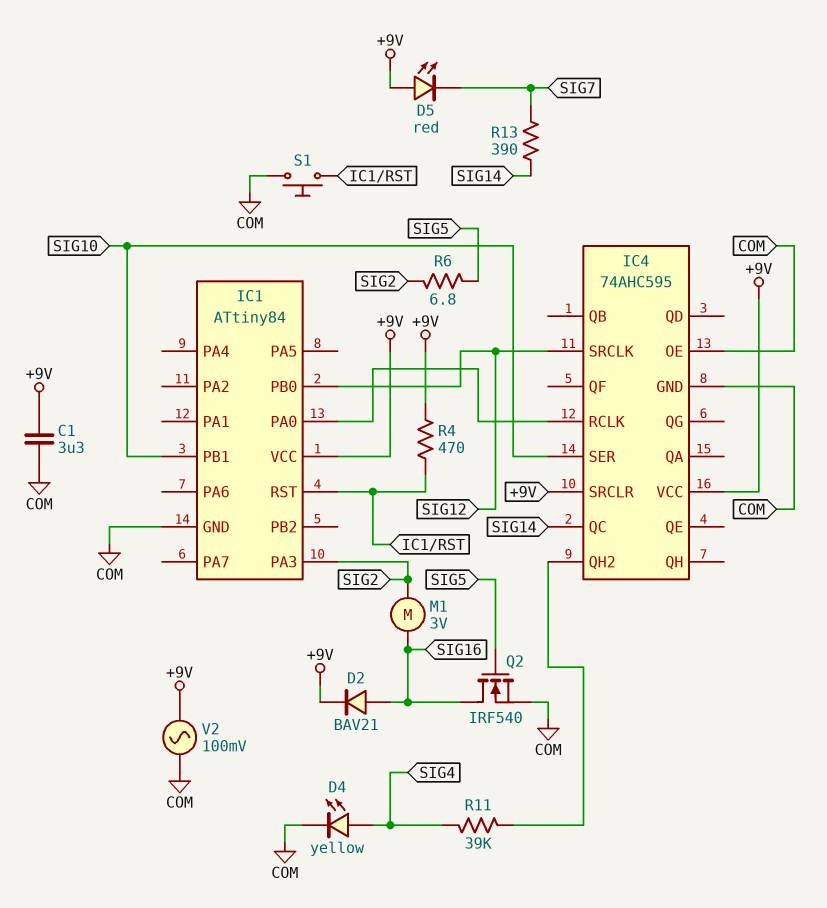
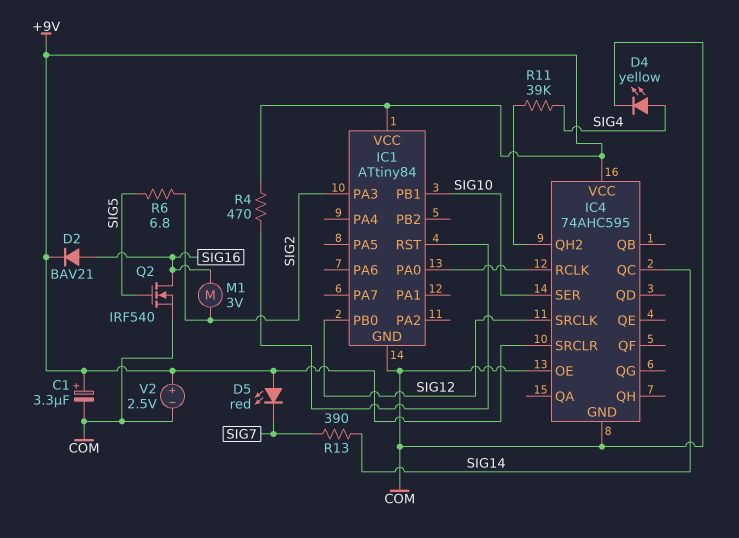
C1: 3.3uF (+9V, COM) -> 3.3uF (plus +9V, minus COM)
S1: button (COM, IC1/RST) -> none
V2: AC 100mV (+9V, COM) -> 2.5V (plus +9V, minus COM)

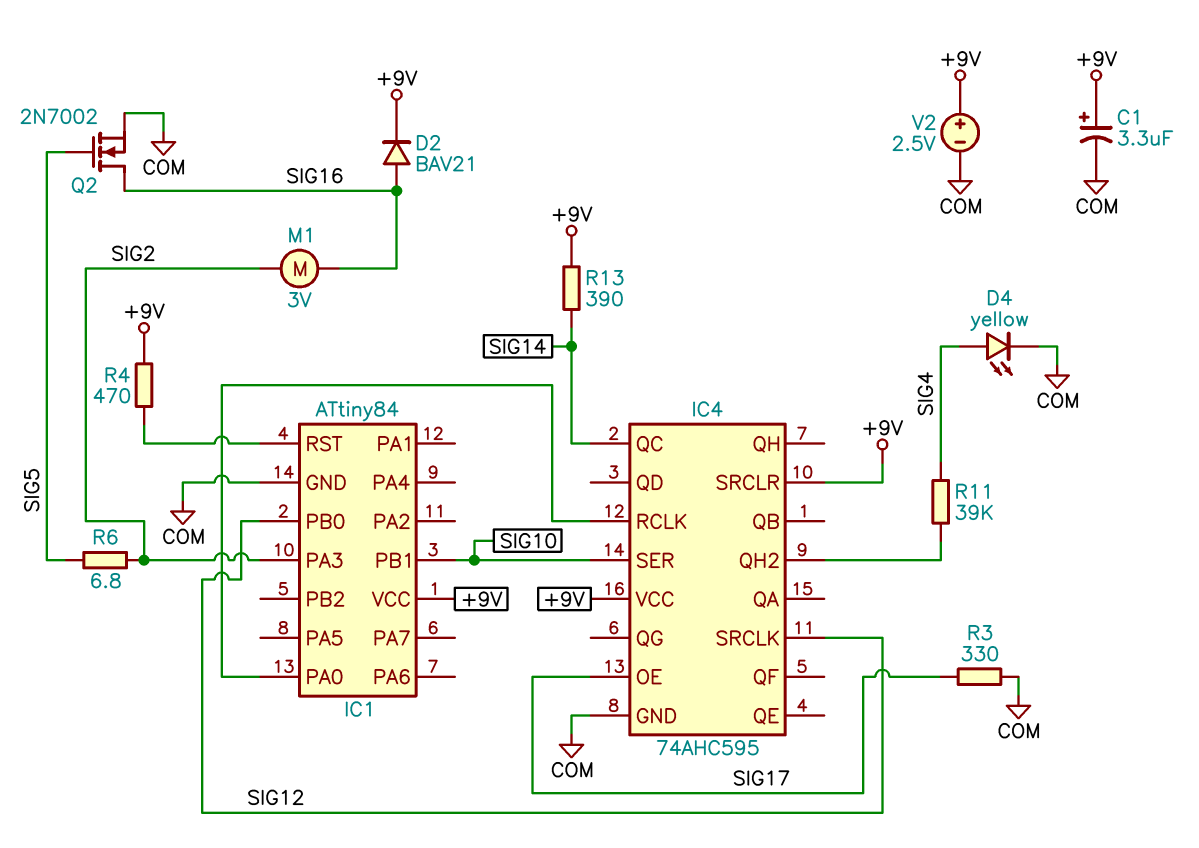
D5: LED red (A +9V, K SIG7) -> none
IC4 pin OE: COM -> SIG17
Q2: NMOS IRF540 (G SIG5, D SIG16, S COM) -> NMOS 2N7002 (G SIG5, D SIG16, S COM)
R3: none -> 330 (COM, SIG17)
R13: 390 (SIG7, SIG14) -> 390 (+9V, SIG14)

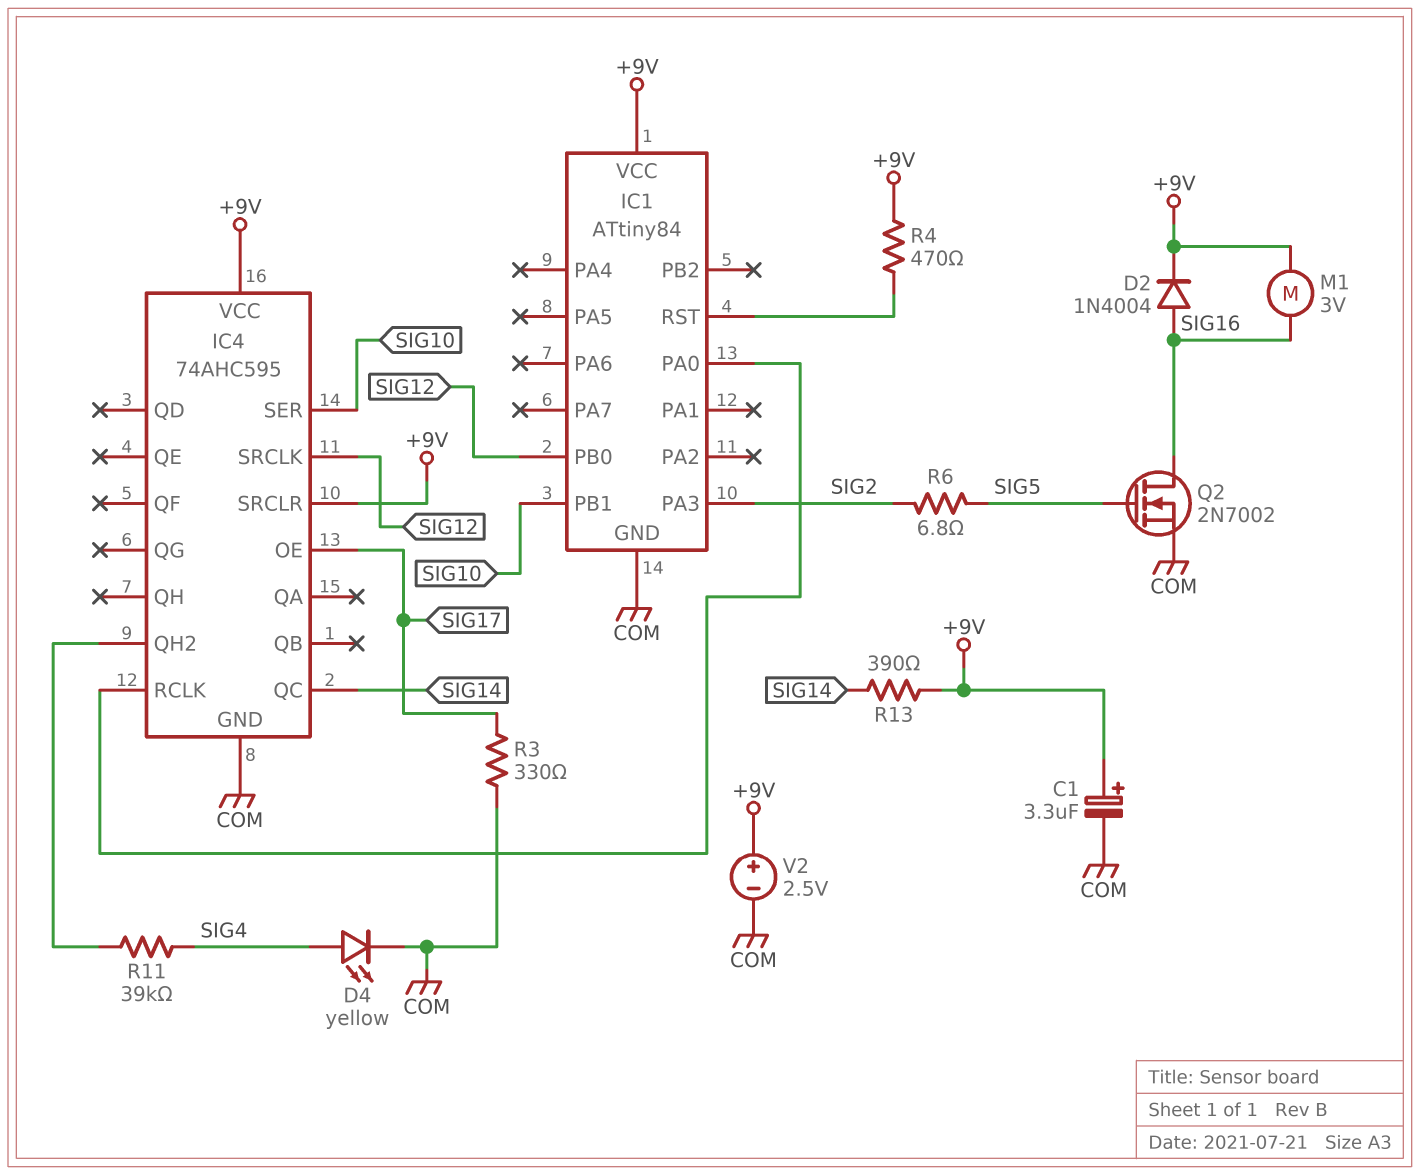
D2: diode BAV21 (A SIG16, K +9V) -> diode 1N4004 (A SIG16, K +9V)
M1: motor 3V (SIG2, SIG16) -> motor 3V (+9V, SIG16)

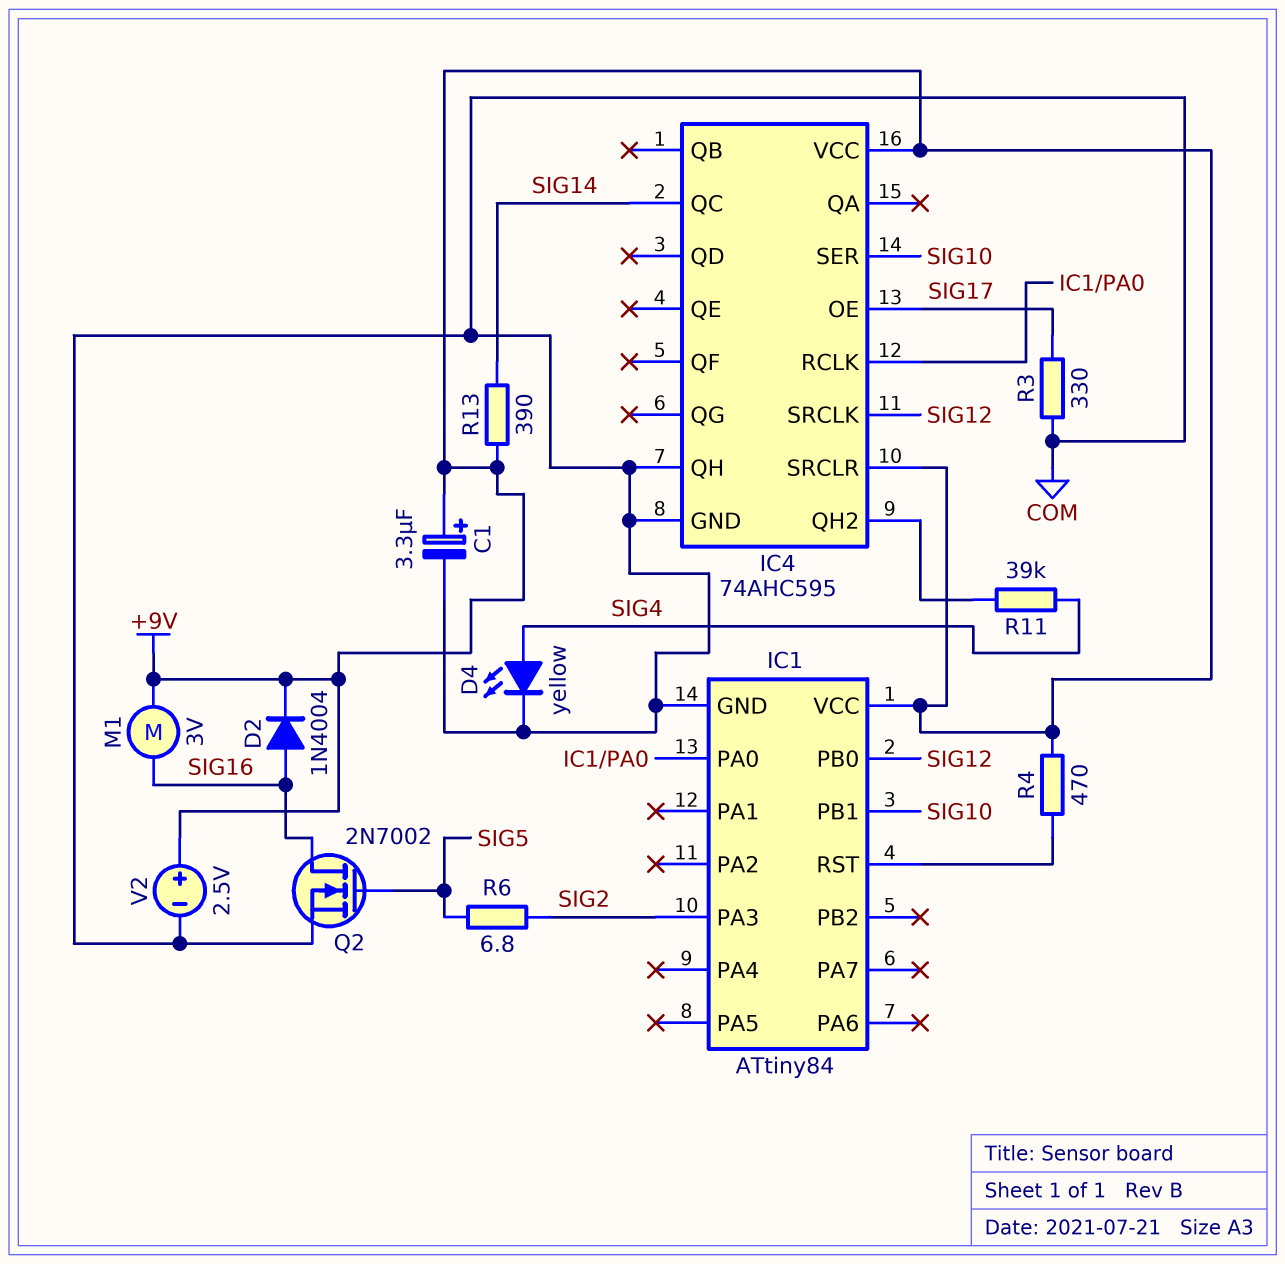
IC4 pin QH: none -> COM

